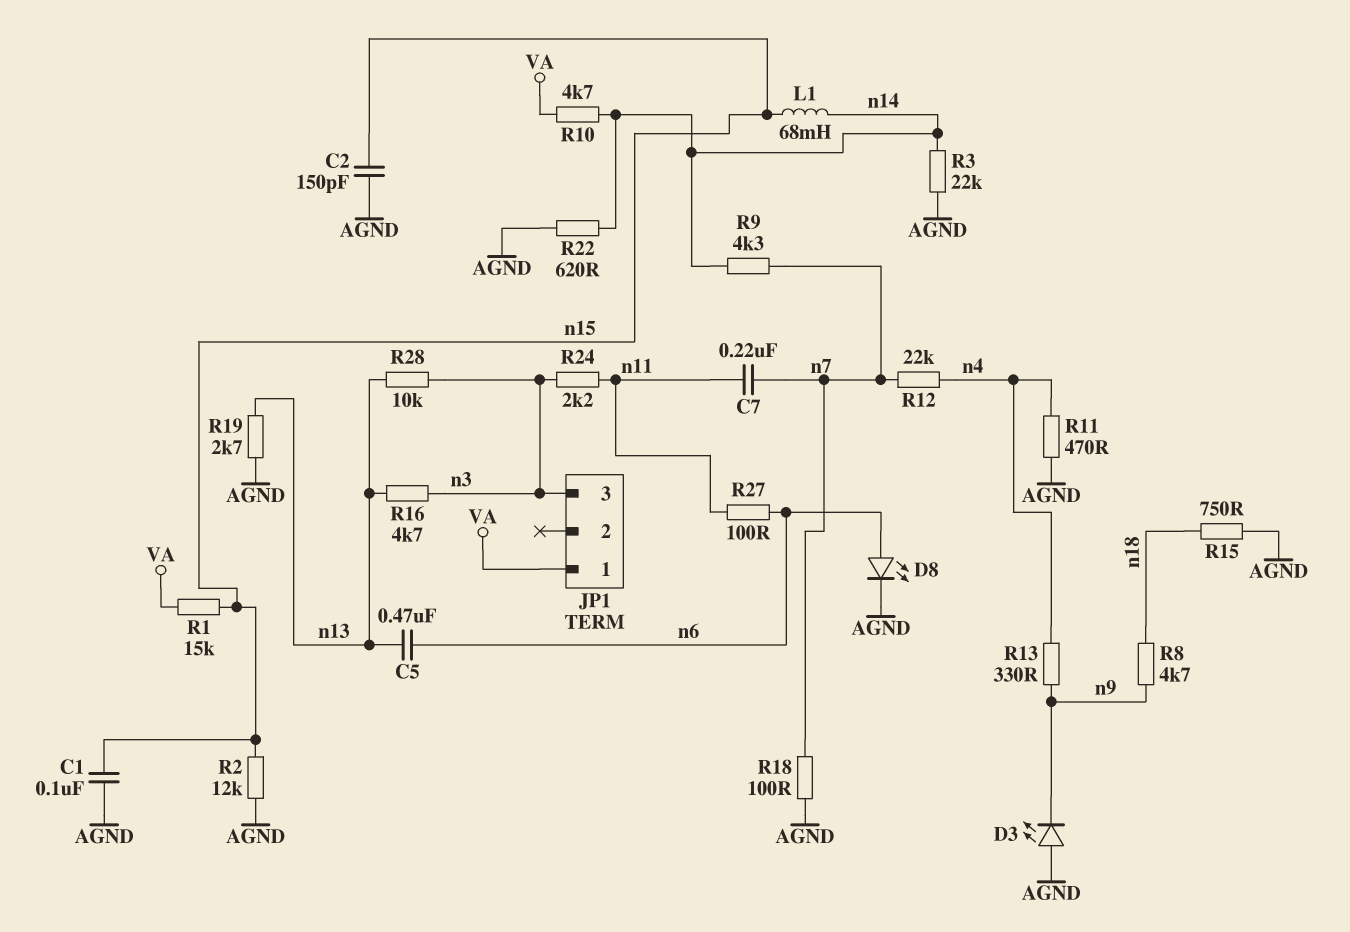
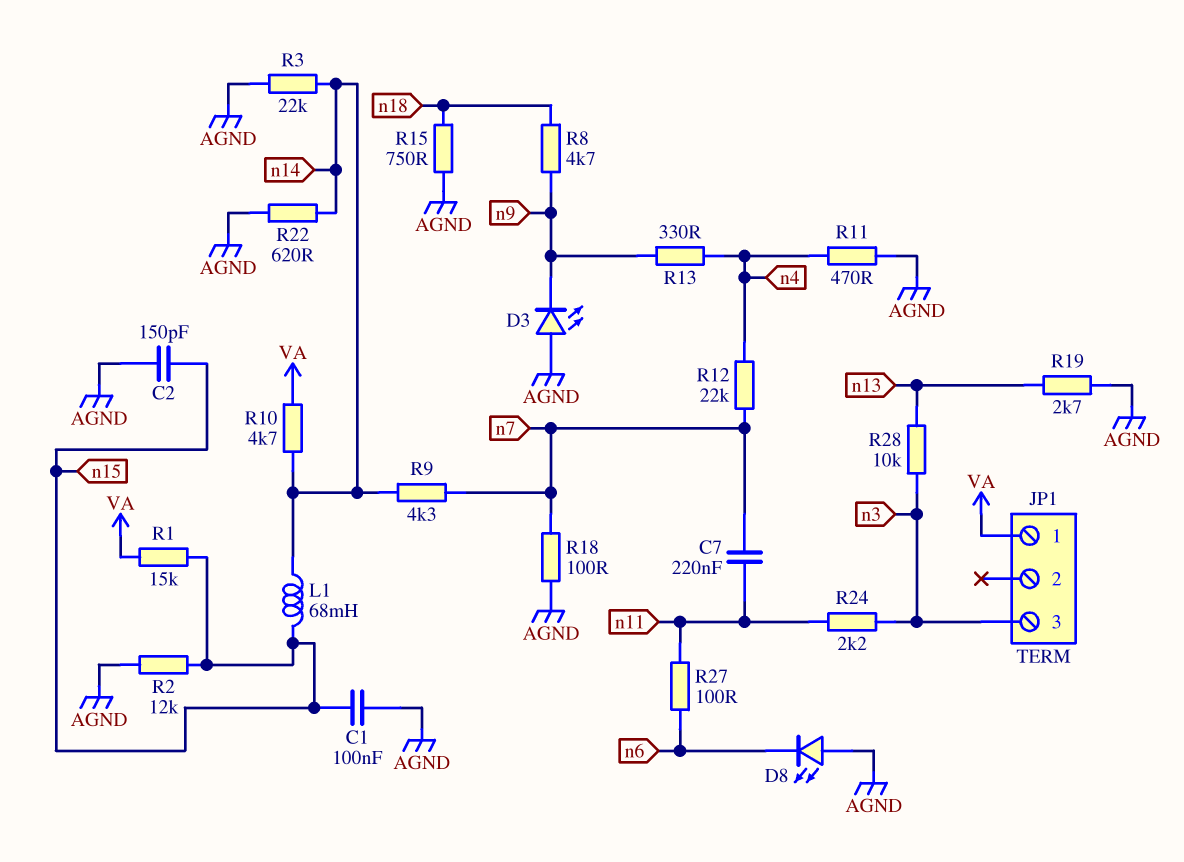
C5: 470nF (n6, n13) -> none
D8: LED (A n6, K AGND) -> LED (A AGND, K n6)
R16: 4.7k (n3, n13) -> none

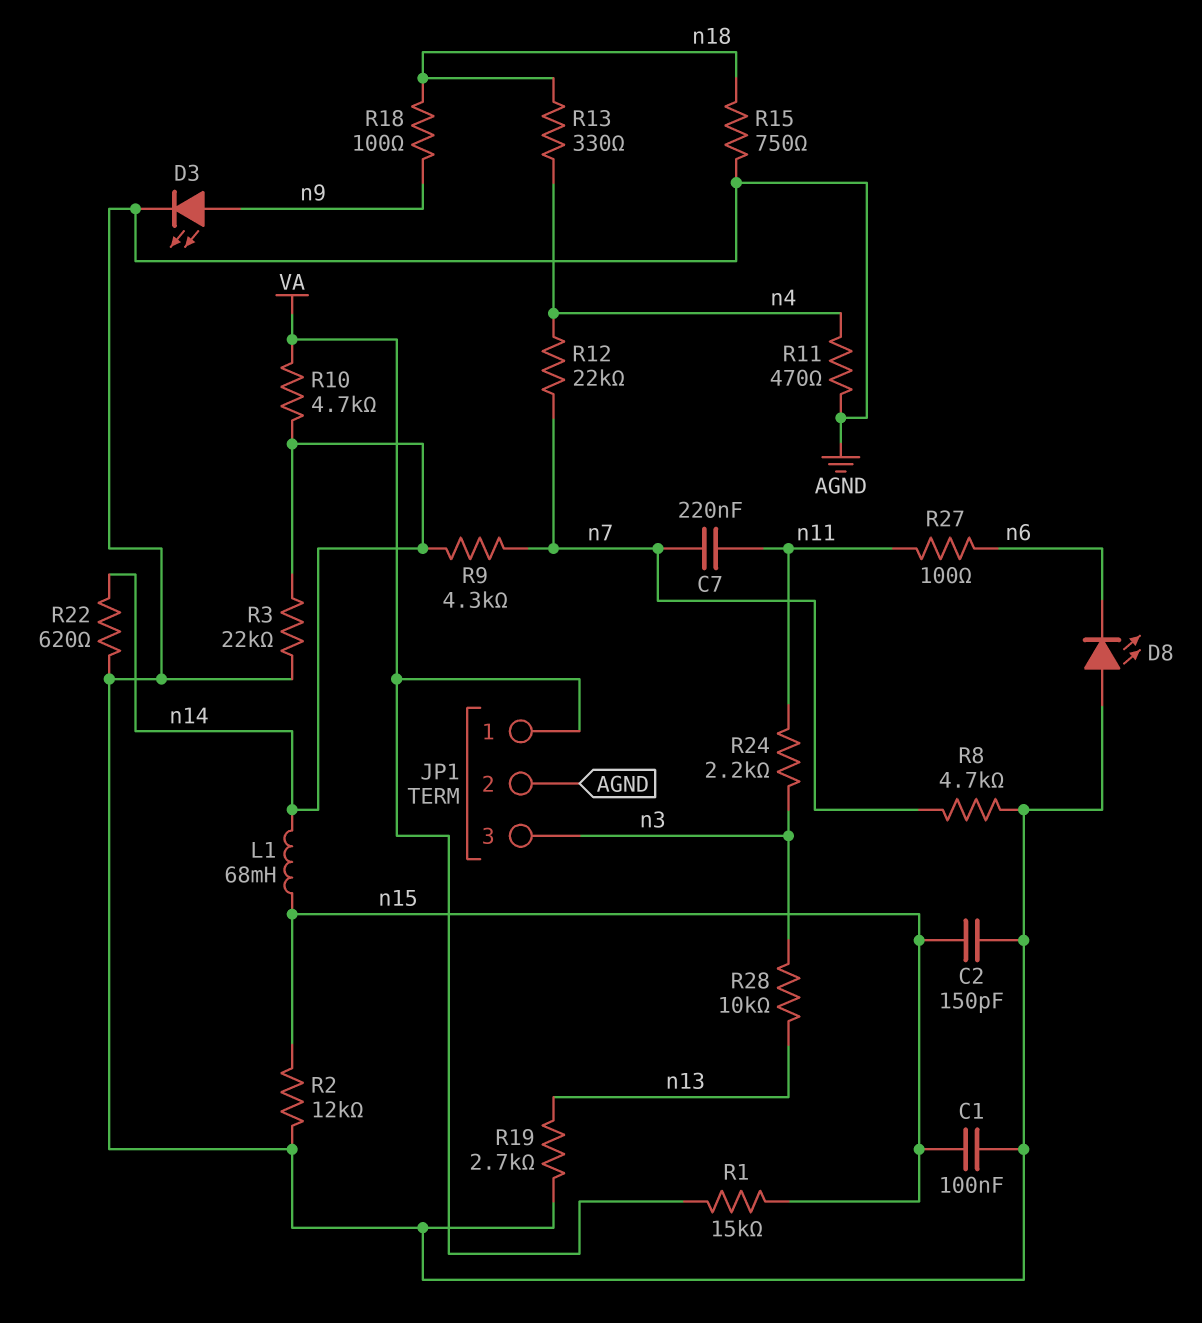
D3: LED (A AGND, K n9) -> LED (A n9, K AGND)
JP1 pin 2: none -> AGND
R8: 4.7k (n9, n18) -> 4.7k (AGND, n7)
R13: 330 (n4, n9) -> 330 (n4, n18)
R18: 100 (AGND, n7) -> 100 (n9, n18)

